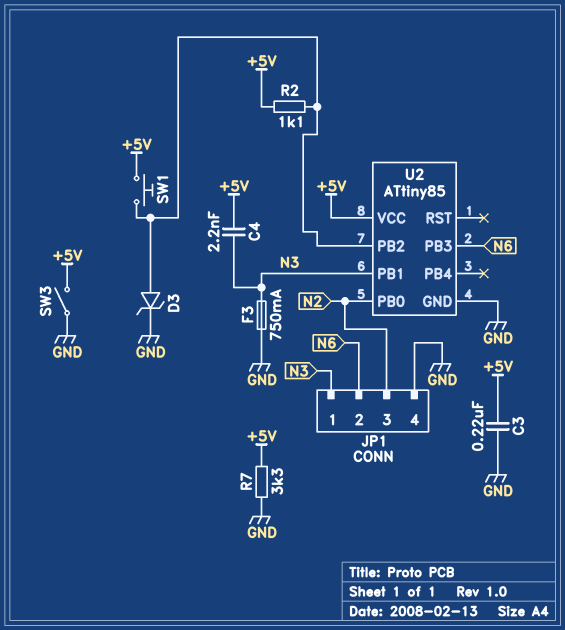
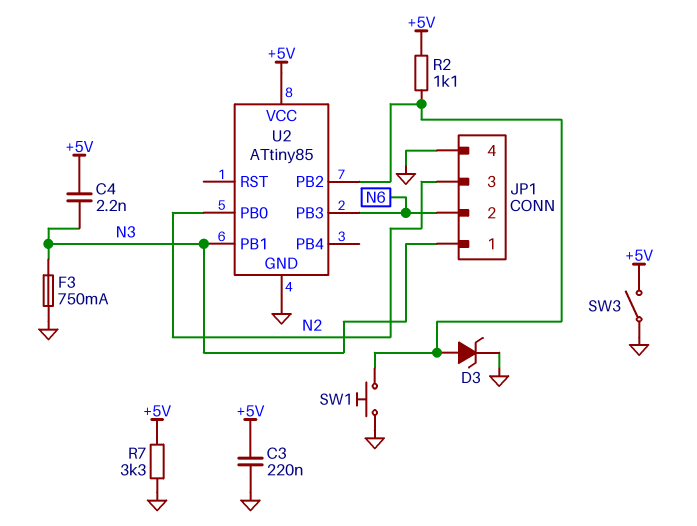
SW1: button (+5V, U2/PB2) -> button (GND, U2/PB2)

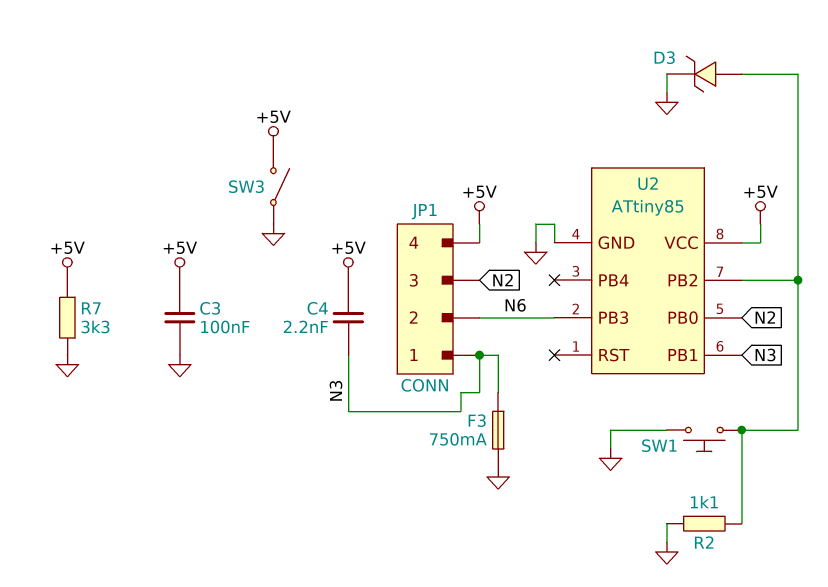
C3: 220nF (+5V, GND) -> 100nF (+5V, GND)
JP1 pin 4: GND -> +5V
R2: 1.1k (+5V, U2/PB2) -> 1.1k (GND, U2/PB2)

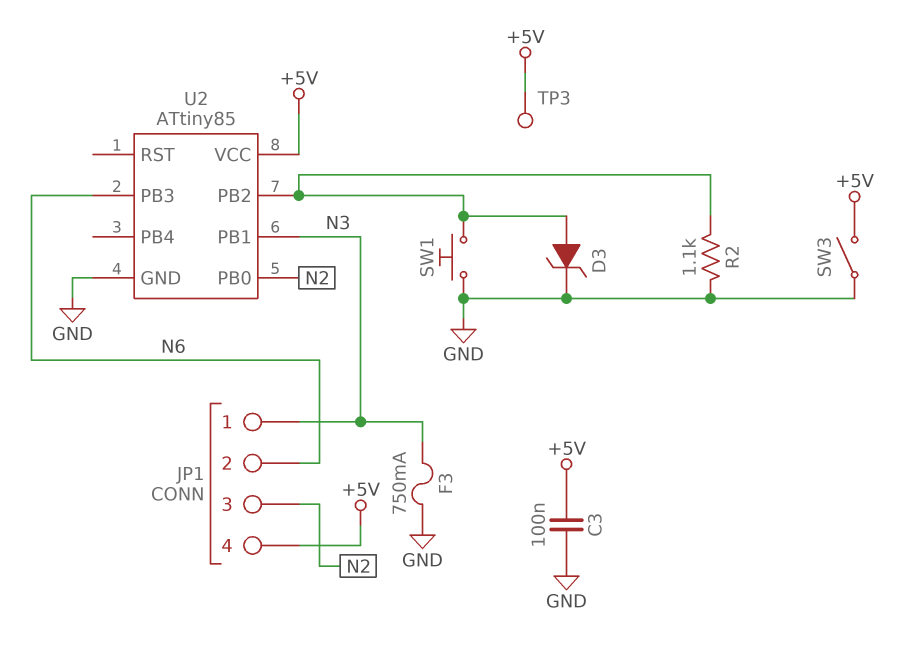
C4: 2.2nF (+5V, N3) -> none
R7: 3.3k (+5V, GND) -> none
TP3: none -> test point (+5V)

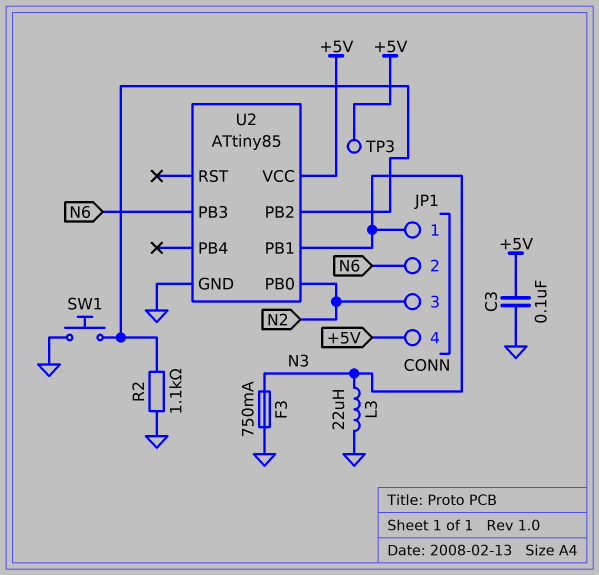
D3: zener (A U2/PB2, K GND) -> none
L3: none -> 22uH (GND, N3)
SW3: switch (+5V, GND) -> none

